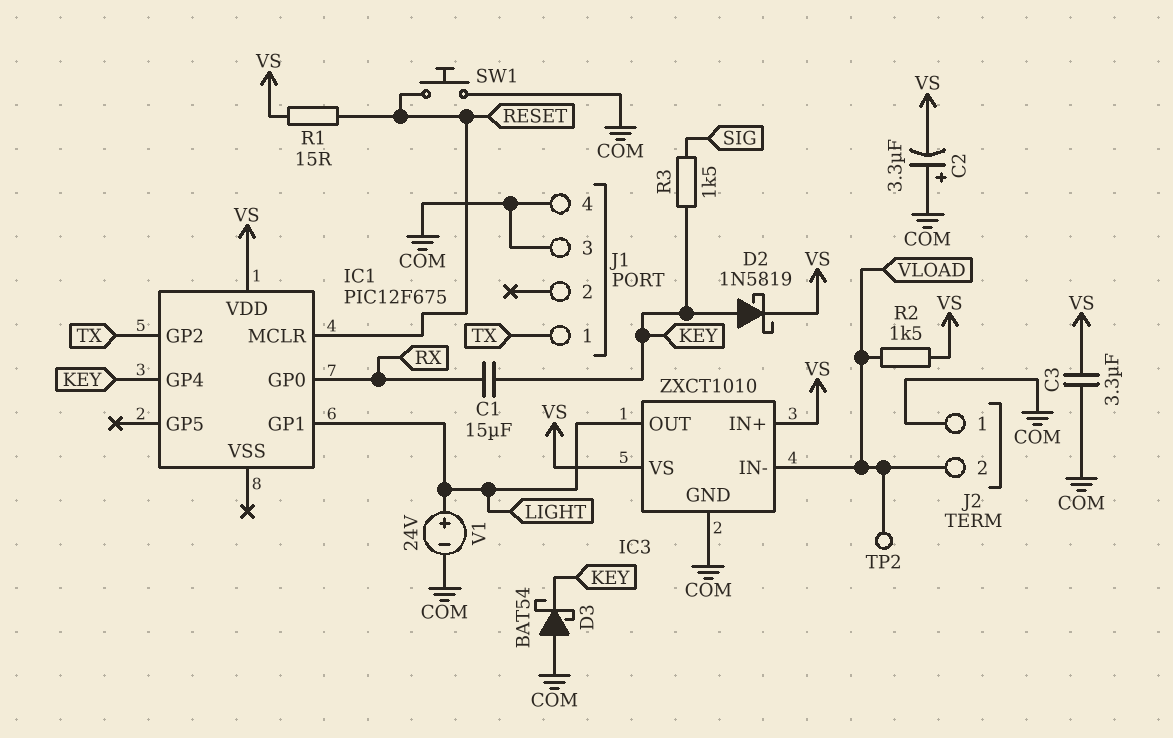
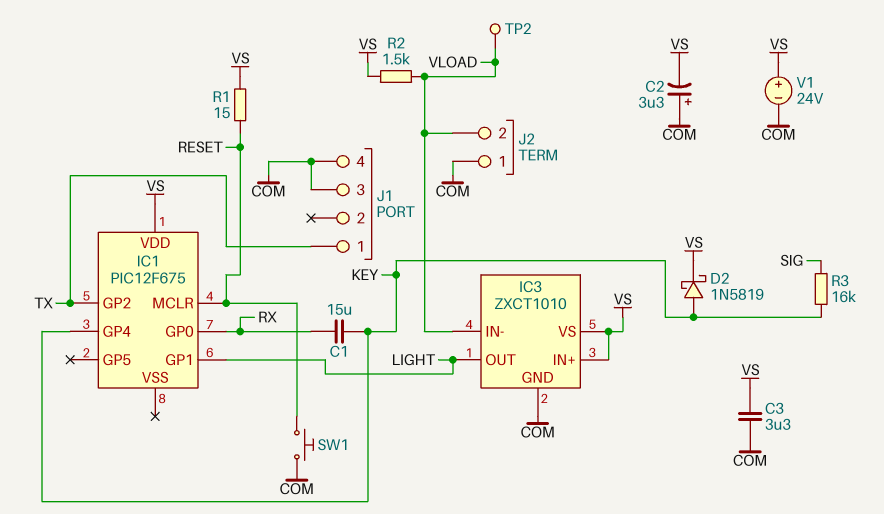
D3: schottky BAT54 (A COM, K KEY) -> none
R3: 1.5k (KEY, SIG) -> 16k (KEY, SIG)
V1: 24V (plus LIGHT, minus COM) -> 24V (plus VS, minus COM)

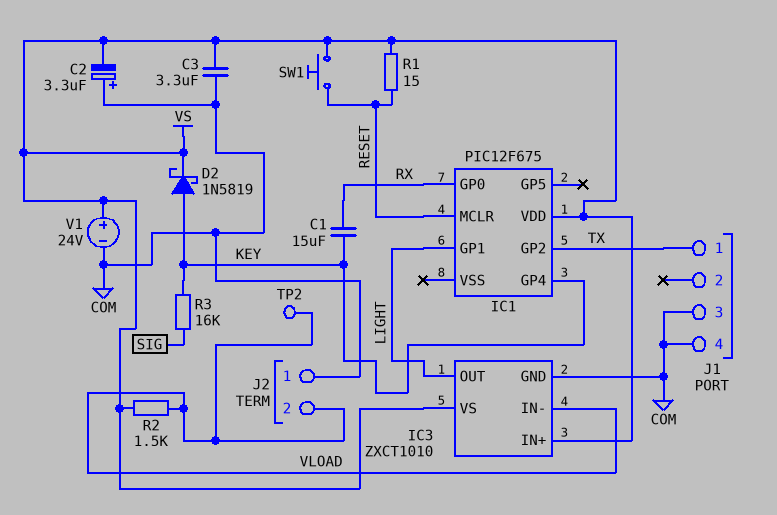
SW1: button (COM, RESET) -> button (RESET, VS)

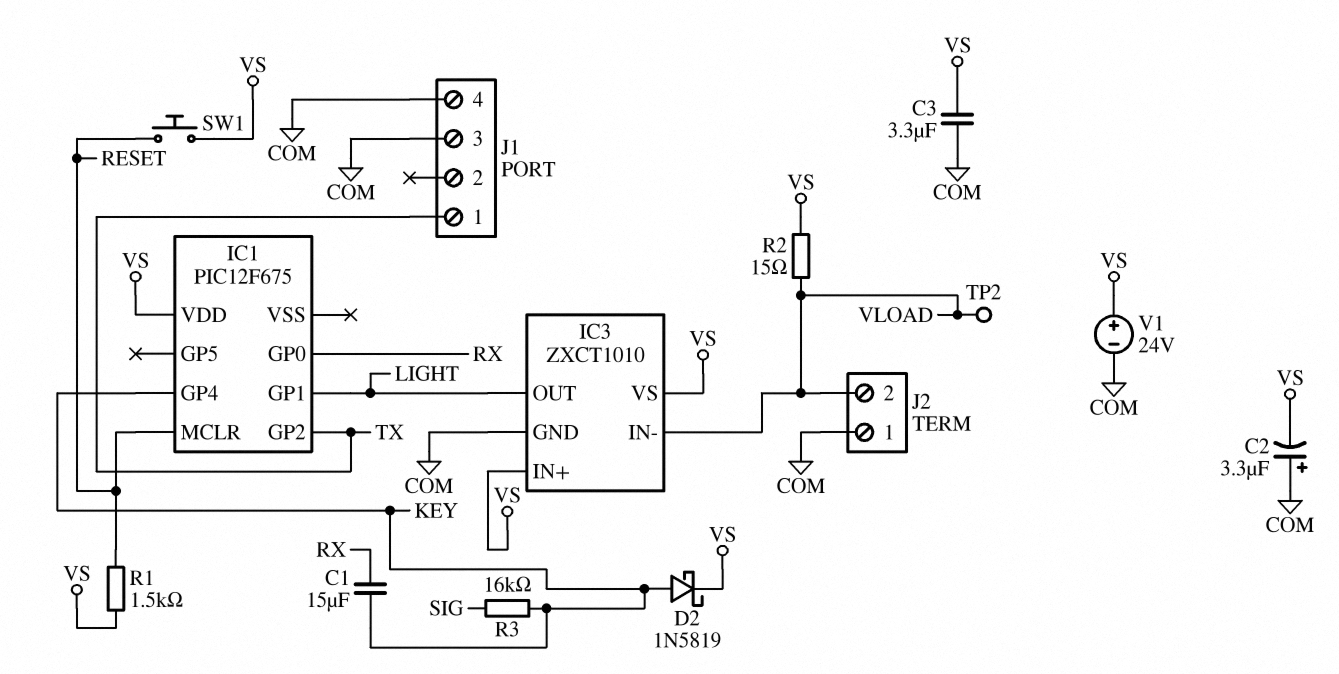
R1: 15 (RESET, VS) -> 1.5k (RESET, VS)
R2: 1.5k (VLOAD, VS) -> 15 (VLOAD, VS)

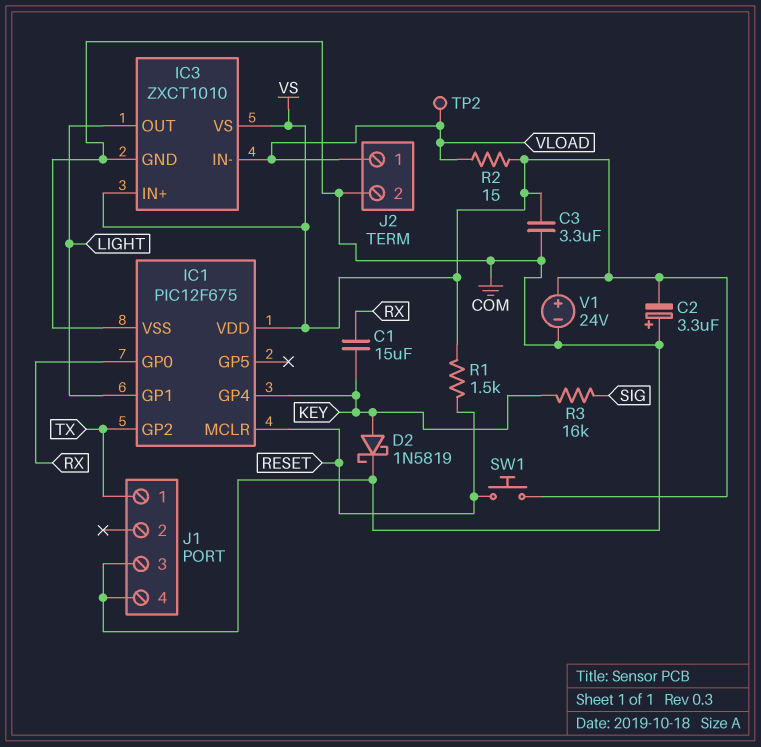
D2: schottky 1N5819 (A KEY, K VS) -> schottky 1N5819 (A KEY, K COM)
IC1 pin VSS: none -> COM
J2 pin 1: COM -> VLOAD
J2 pin 2: VLOAD -> COM

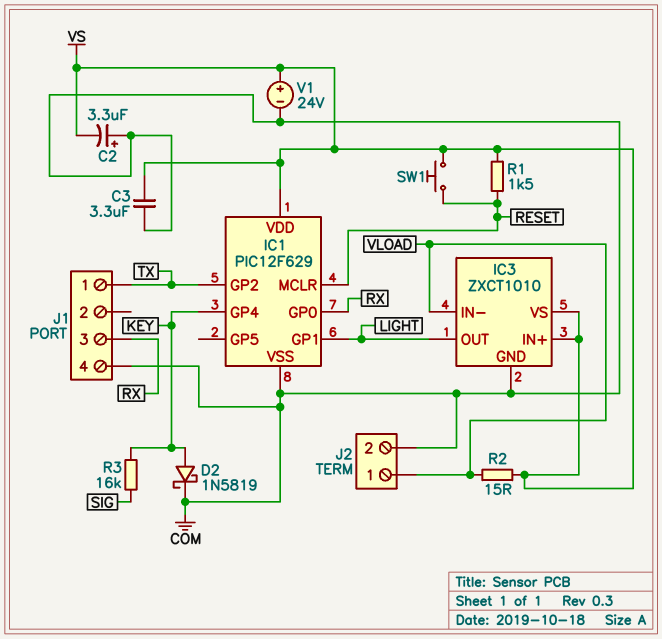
C1: 15uF (KEY, RX) -> none
IC1: PIC12F675 -> PIC12F629
J1 pin 3: COM -> RX
TP2: test point (VLOAD) -> none

